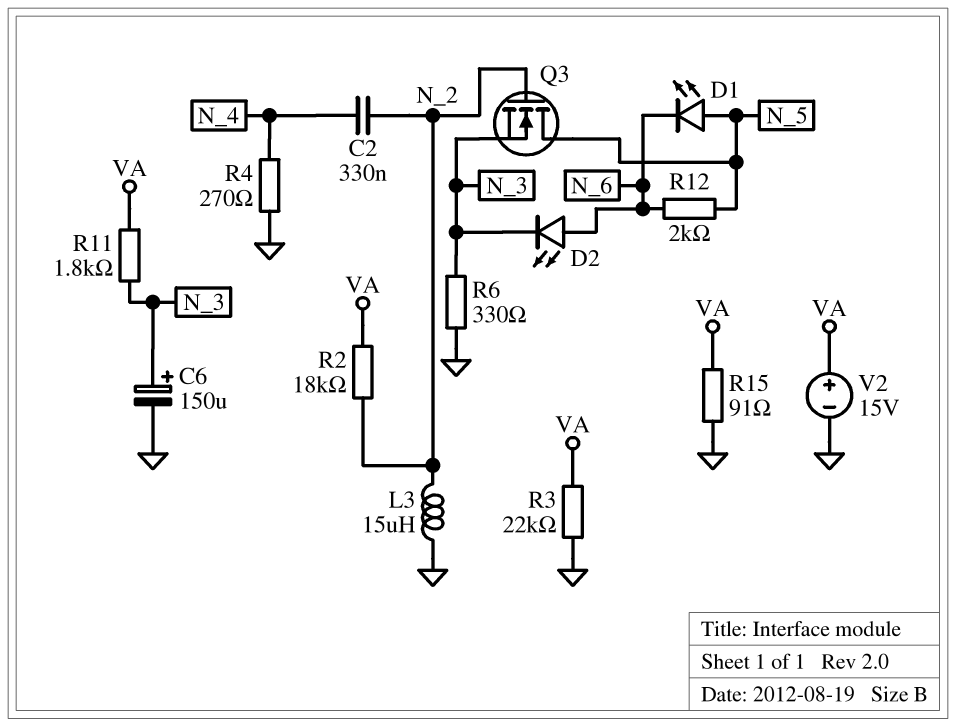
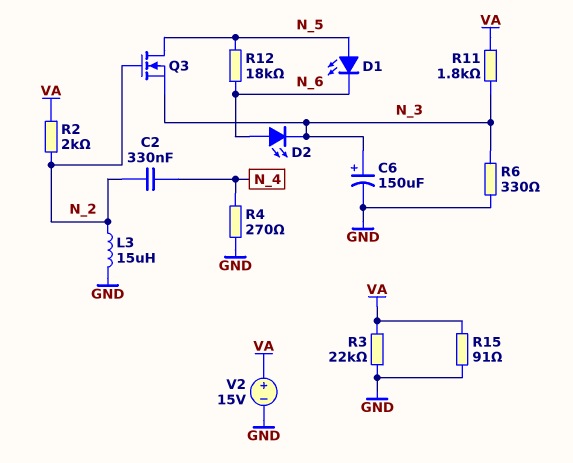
R2: 18k (N_2, VA) -> 2k (N_2, VA)
R12: 2k (N_5, N_6) -> 18k (N_5, N_6)

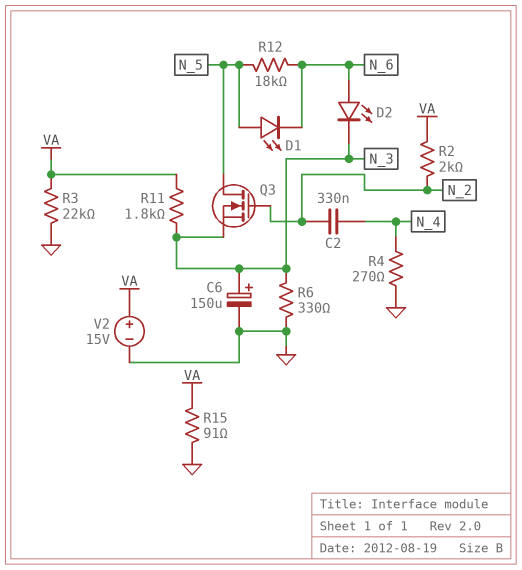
L3: 15uH (GND, N_2) -> none

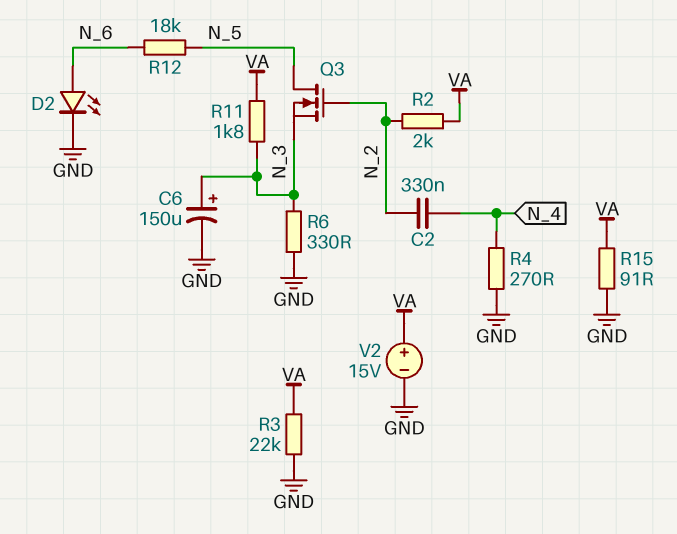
D1: LED (A N_5, K N_6) -> none
D2: LED (A N_6, K N_3) -> LED (A N_6, K GND)

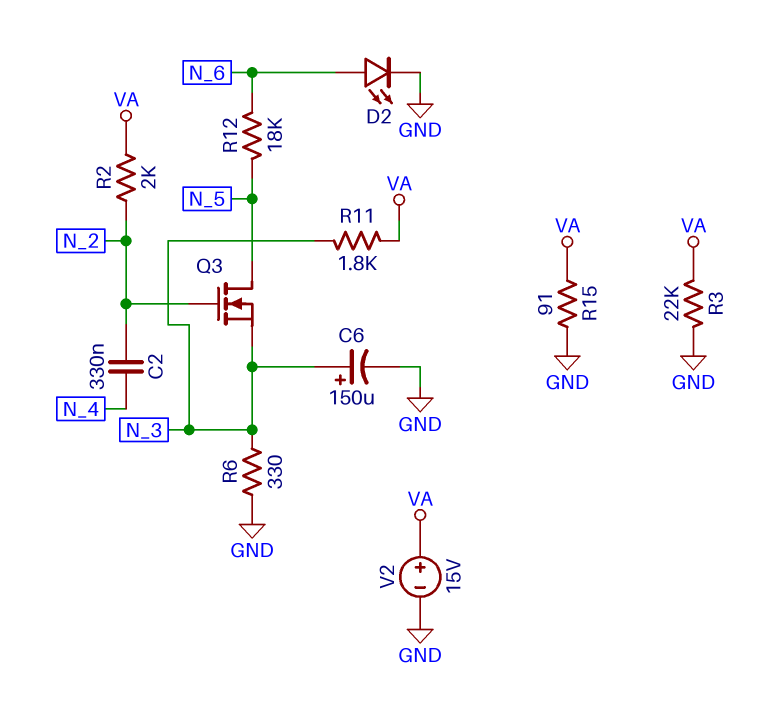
R4: 270 (GND, N_4) -> none

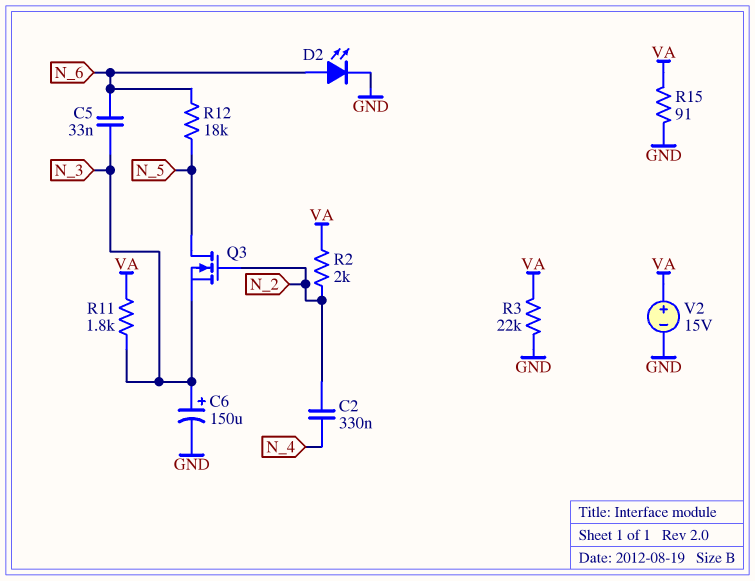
C5: none -> 33nF (N_3, N_6)
R6: 330 (GND, N_3) -> none

